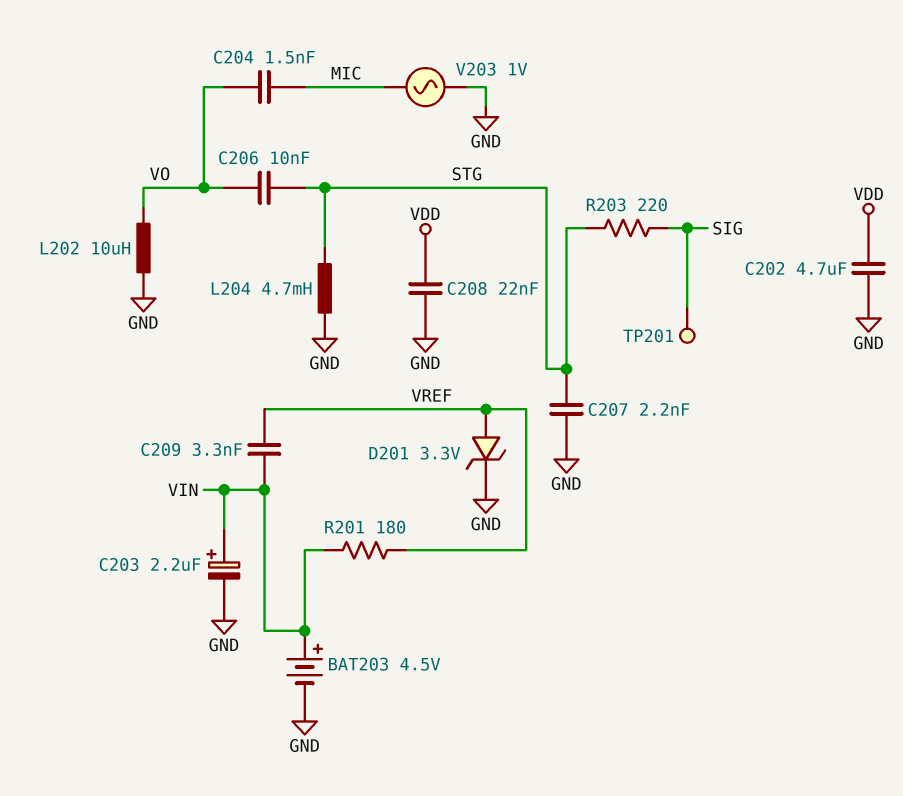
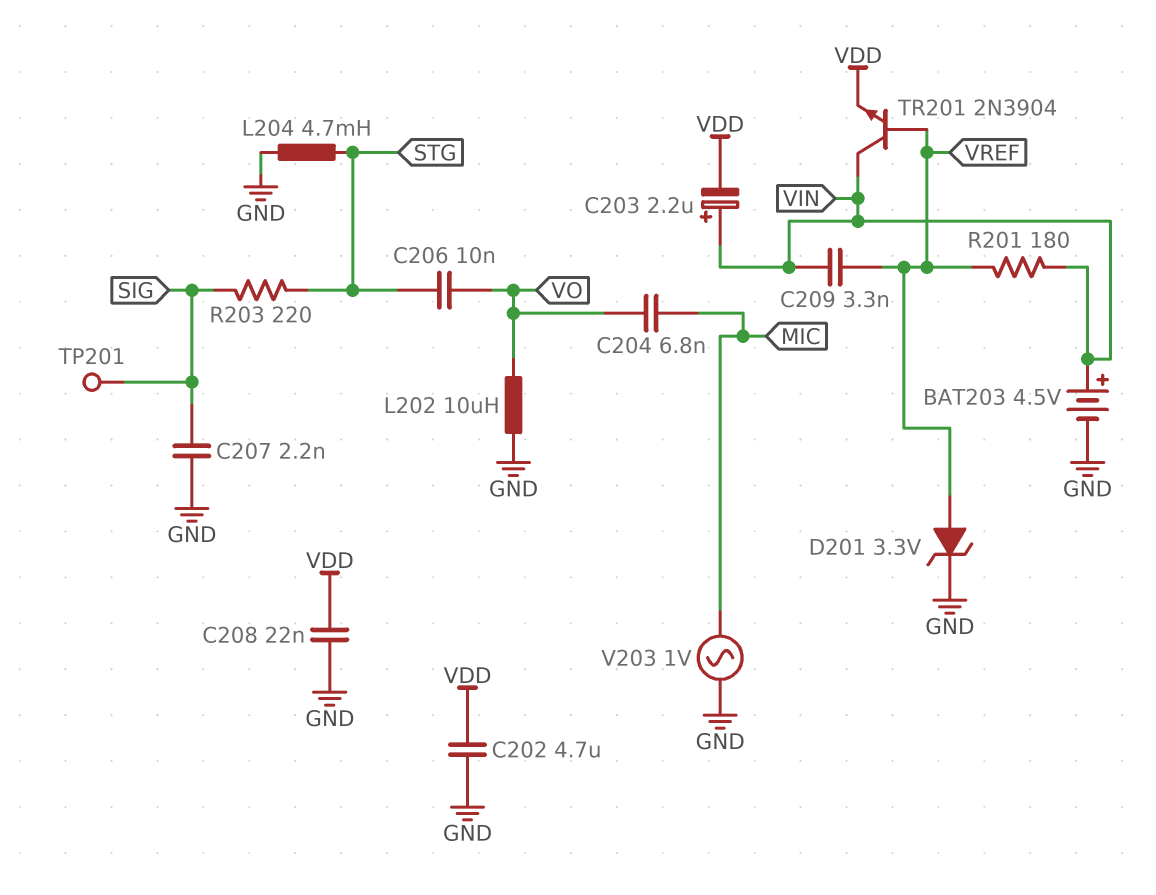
C203: 2.2uF (plus VIN, minus GND) -> 2.2uF (plus VIN, minus VDD)
C204: 1.5nF (MIC, VO) -> 6.8nF (MIC, VO)
C207: 2.2nF (GND, STG) -> 2.2nF (GND, SIG)
TR201: none -> NPN 2N3904 (B VREF, C VIN, E VDD)

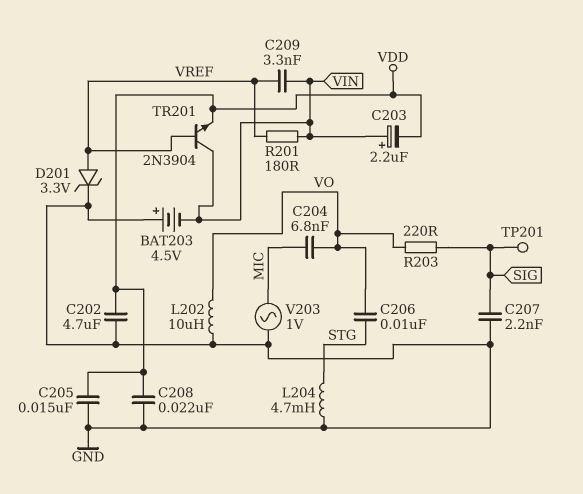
BAT203: 4.5V (plus VIN, minus GND) -> 4.5V (plus GND, minus VIN)
C205: none -> 15nF (GND, VDD)
R203: 220 (SIG, STG) -> 220 (SIG, VO)

